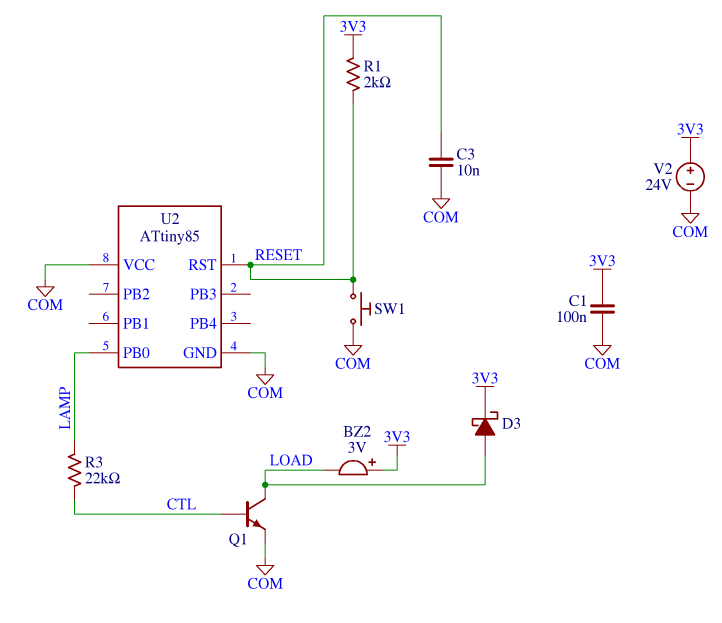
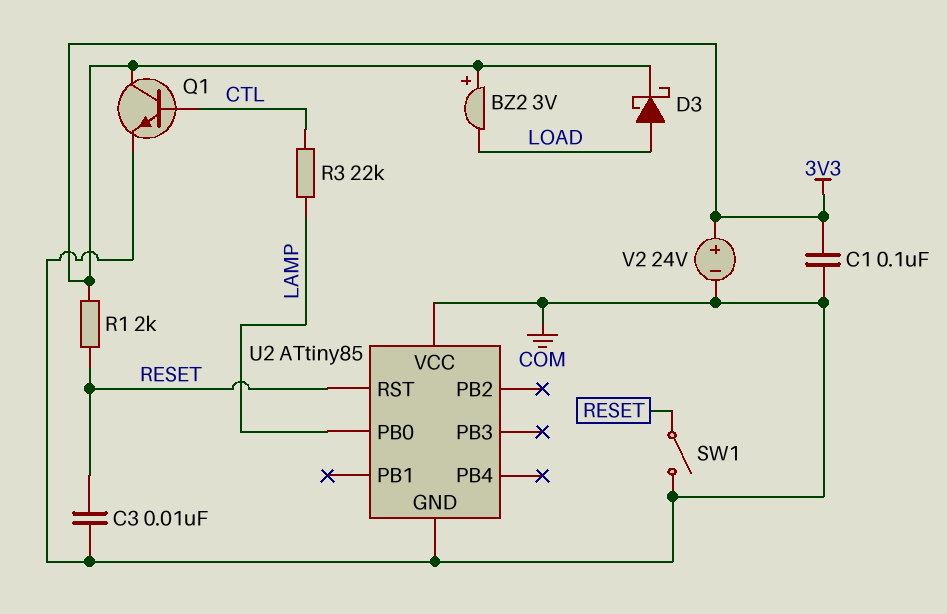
Q1: NPN (B CTL, C LOAD, E COM) -> NPN (B CTL, C 3V3, E COM)
SW1: button (COM, RESET) -> switch (COM, RESET)

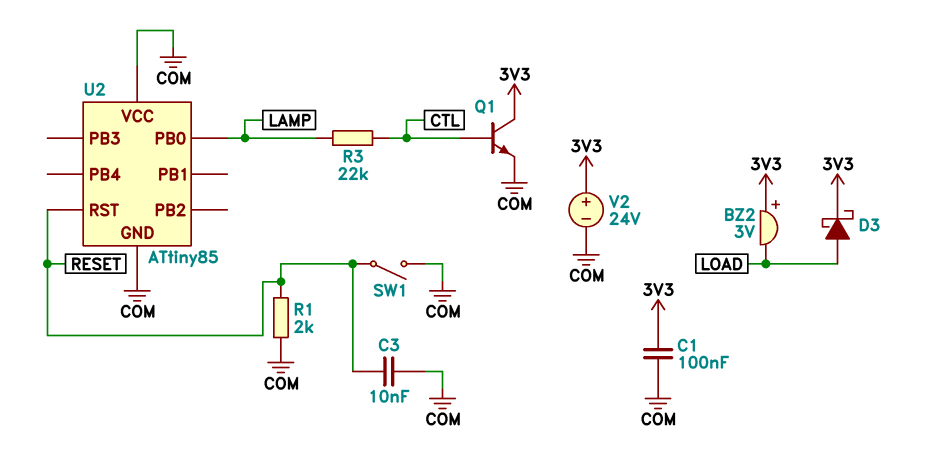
R1: 2k (3V3, RESET) -> 2k (COM, RESET)

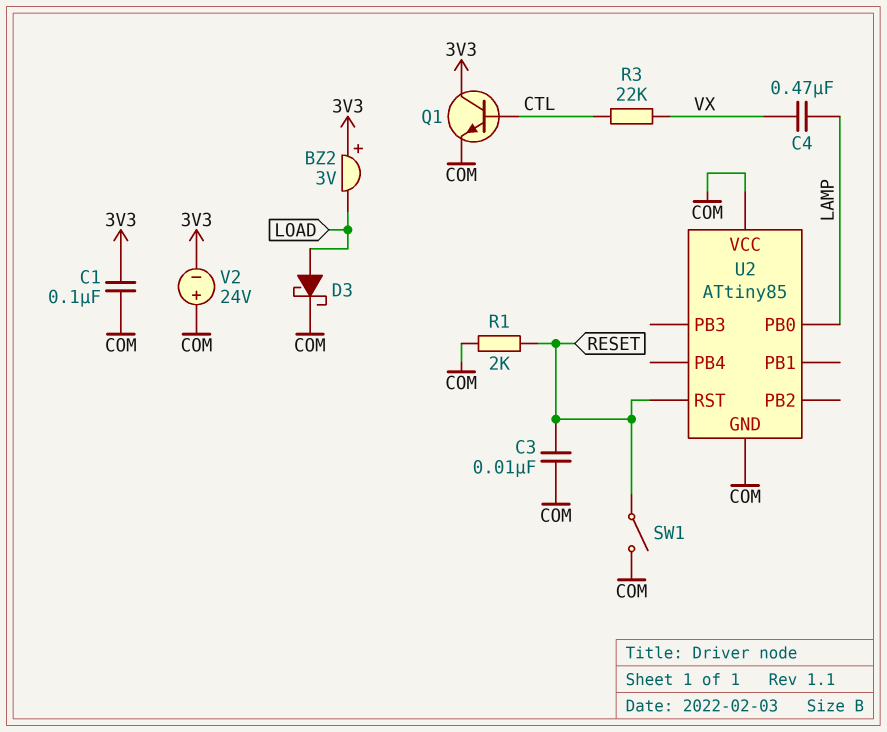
C4: none -> 470nF (LAMP, VX)
D3: schottky (A LOAD, K 3V3) -> schottky (A LOAD, K COM)
R3: 22k (CTL, LAMP) -> 22k (CTL, VX)
V2: 24V (plus 3V3, minus COM) -> 24V (plus COM, minus 3V3)

